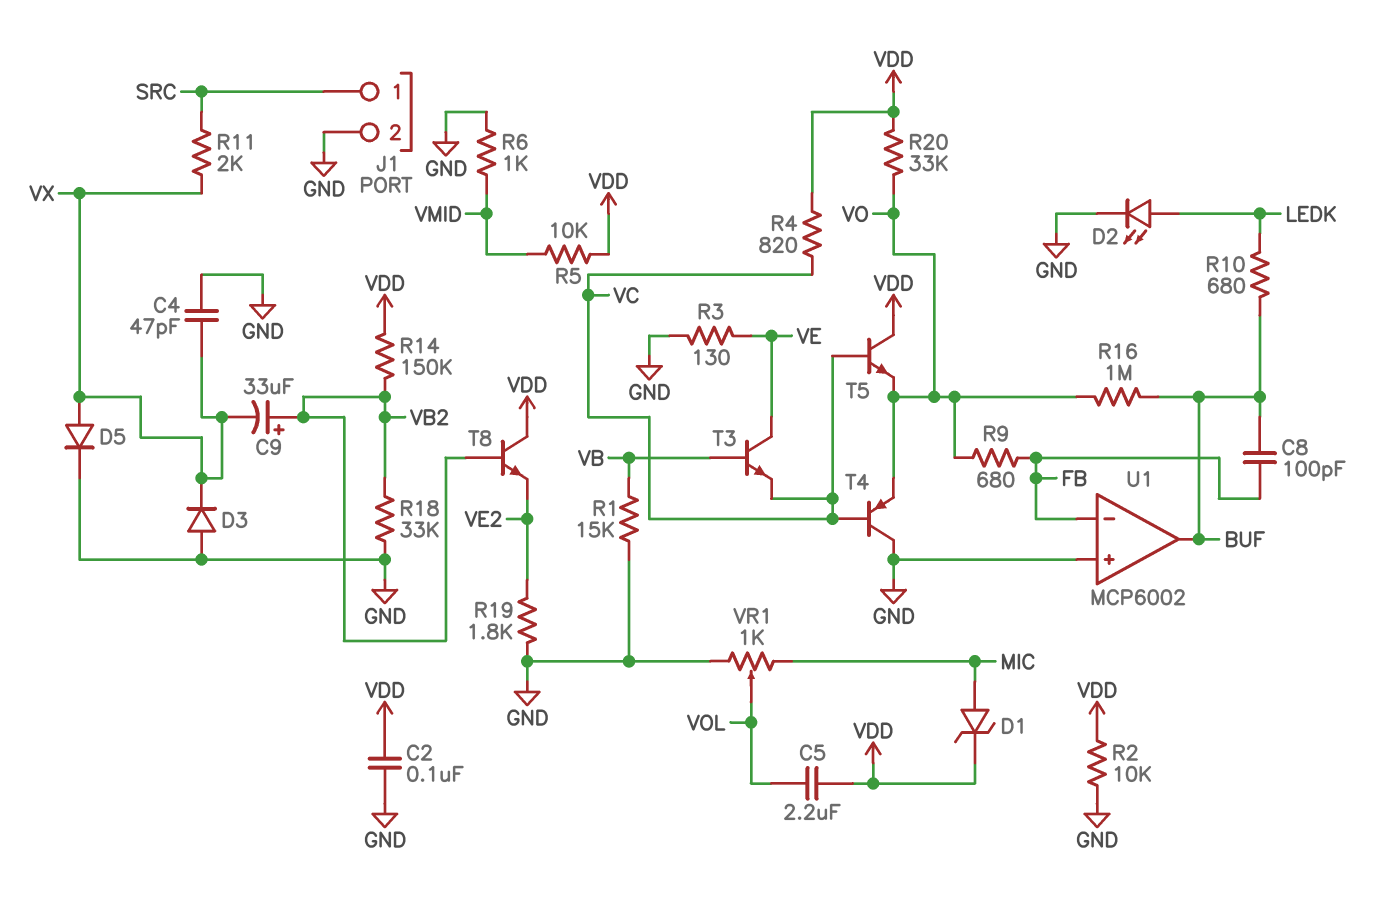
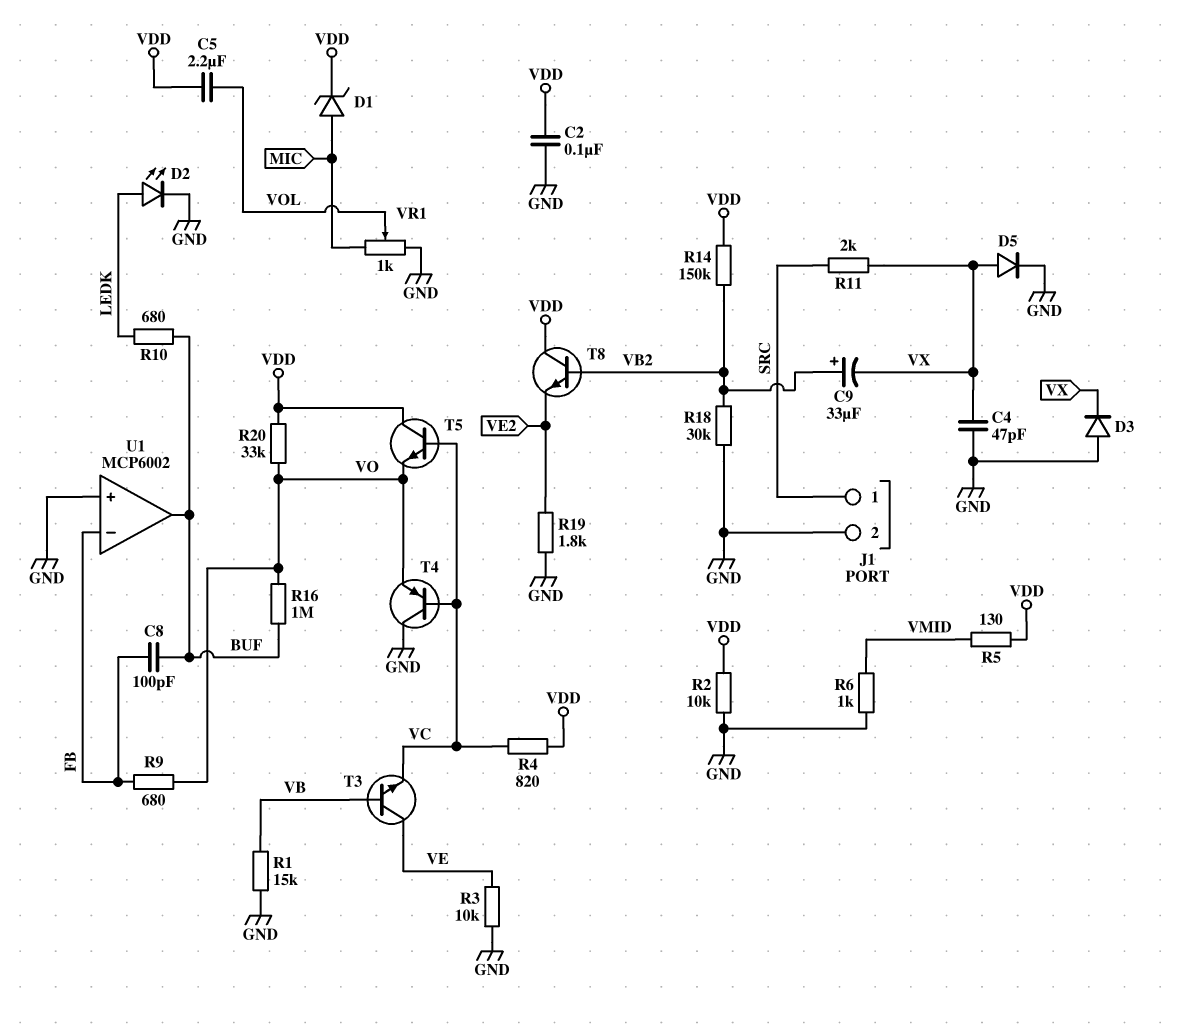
R3: 130 (GND, VE) -> 10k (GND, VE)
R5: 10k (VDD, VMID) -> 130 (VDD, VMID)
R18: 33k (GND, VB2) -> 30k (GND, VB2)

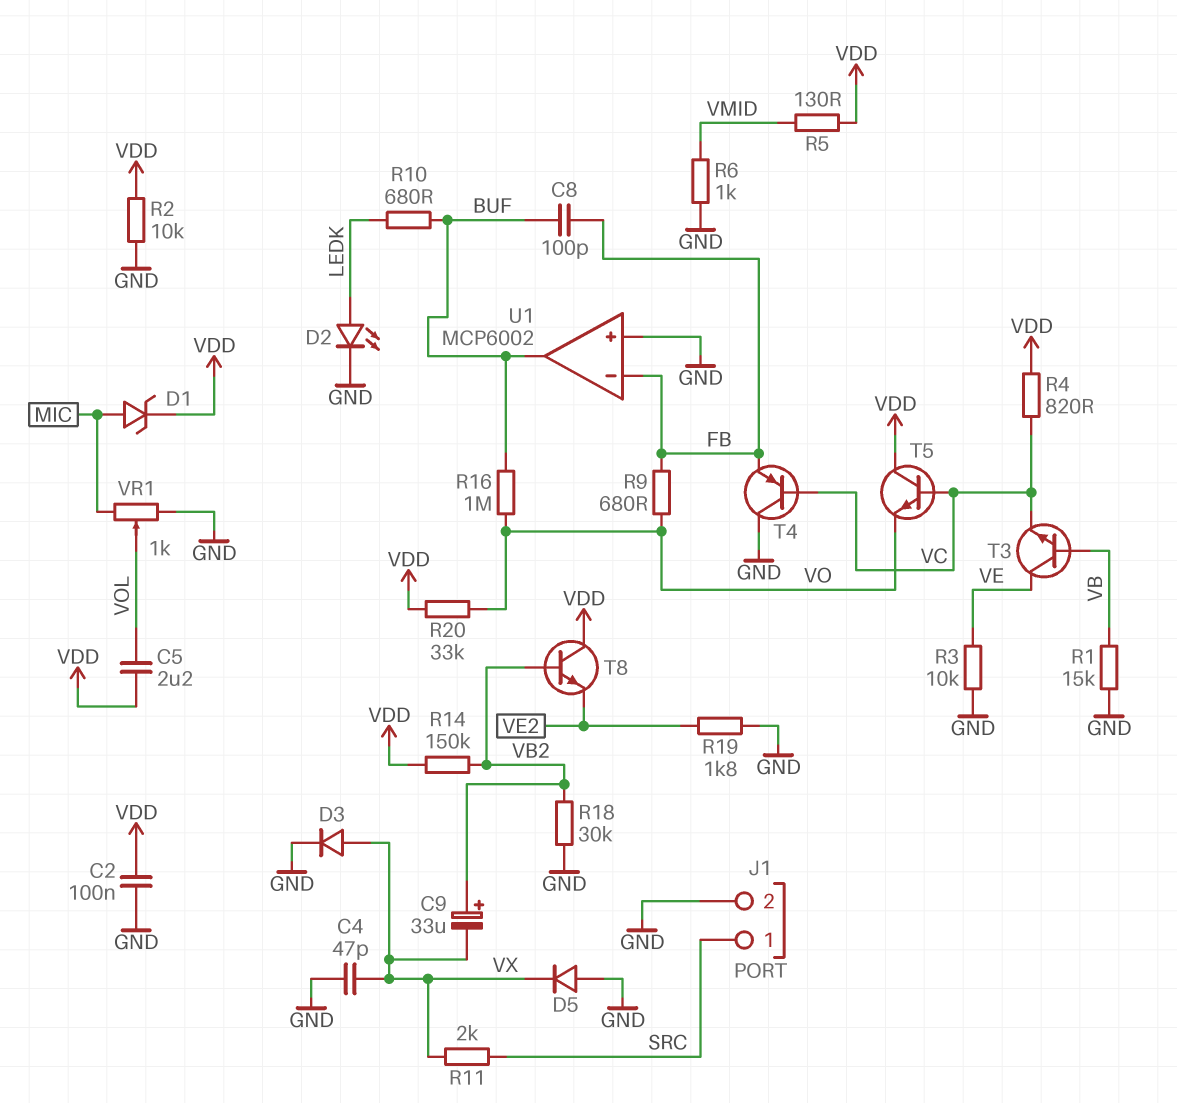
D3: diode (A GND, K VX) -> diode (A VX, K GND)
D5: diode (A VX, K GND) -> diode (A GND, K VX)
T4: PNP (B VC, C GND, E VO) -> PNP (B VC, C GND, E FB)

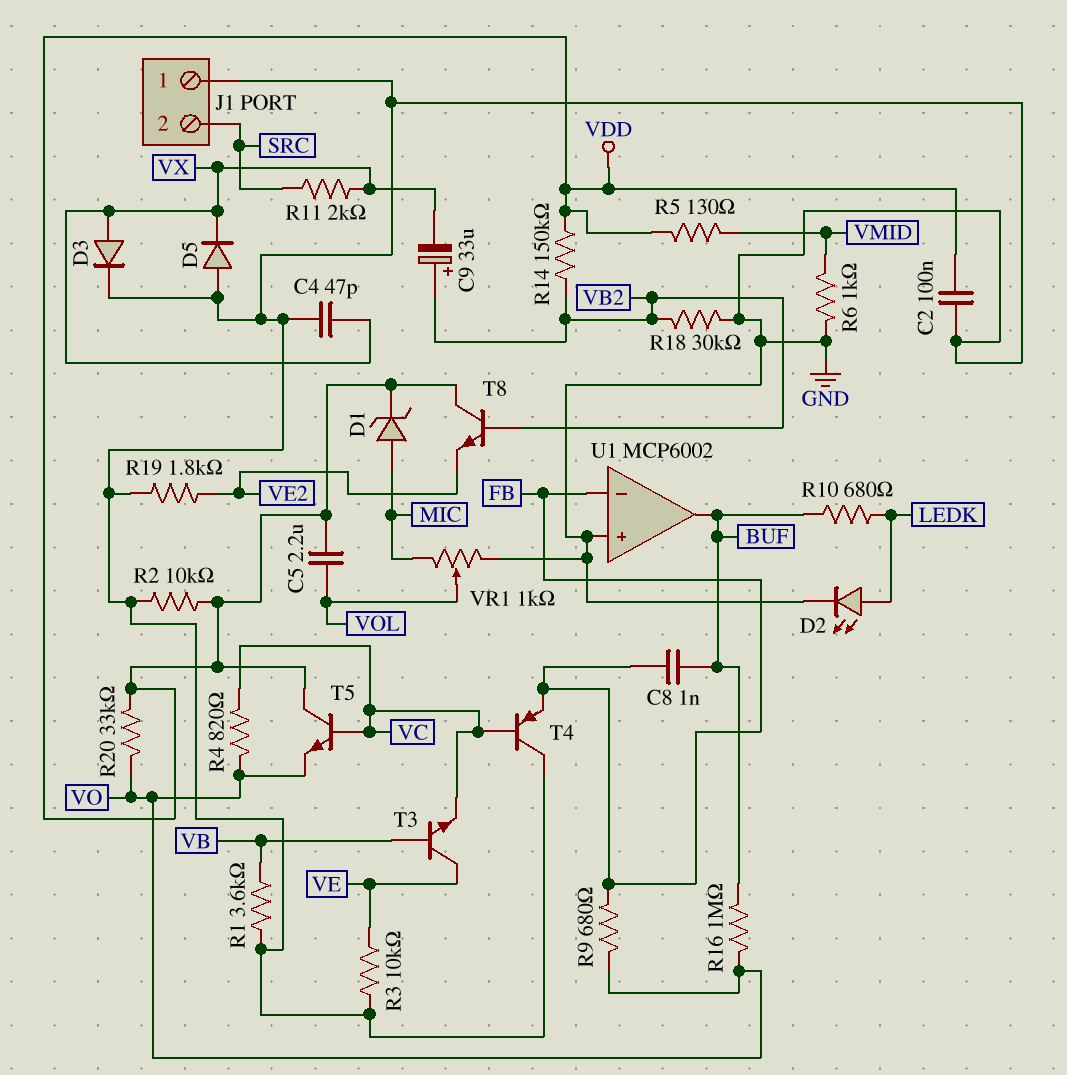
C8: 100pF (BUF, FB) -> 1nF (BUF, FB)
J1 pin 1: SRC -> GND
J1 pin 2: GND -> SRC
R1: 15k (GND, VB) -> 3.6k (GND, VB)
R4: 820 (VC, VDD) -> 820 (VC, VO)

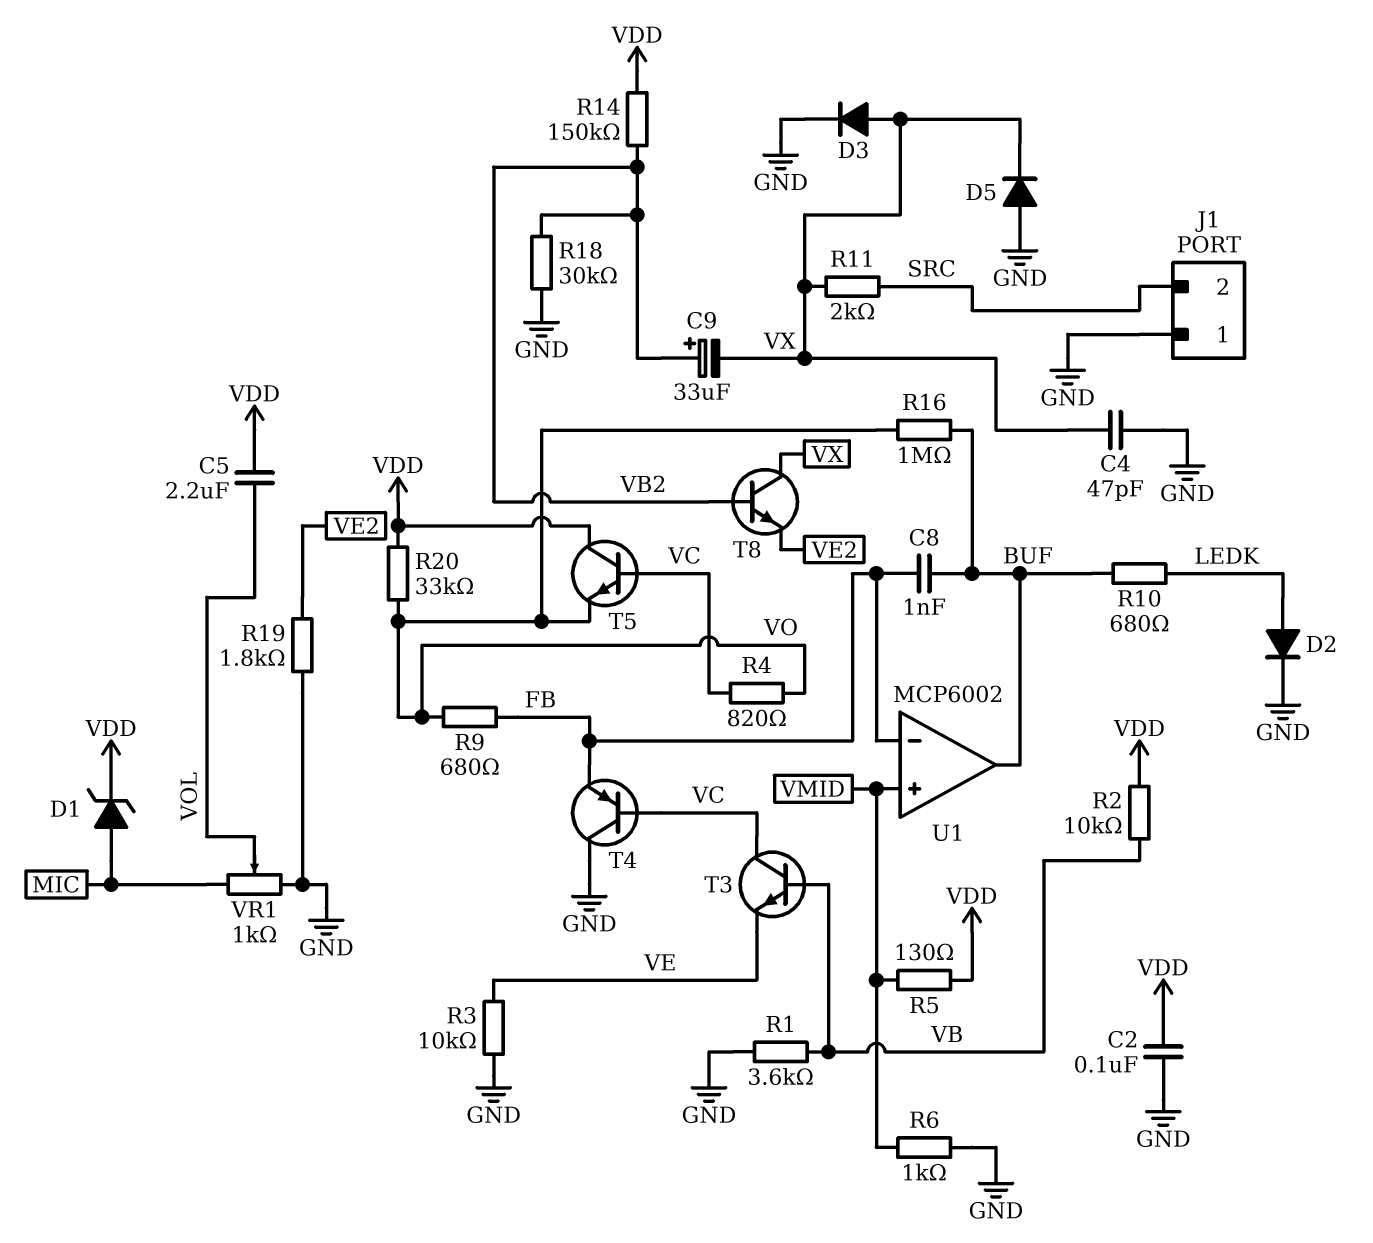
D2: LED (A LEDK, K GND) -> diode (A LEDK, K GND)
R2: 10k (GND, VDD) -> 10k (VB, VDD)
T3: NPN (B VB, C VE, E VC) -> NPN (B VB, C VC, E VE)
T8: NPN (B VB2, C VDD, E VE2) -> NPN (B VB2, C VX, E VE2)
U1 pin in+: GND -> VMID

